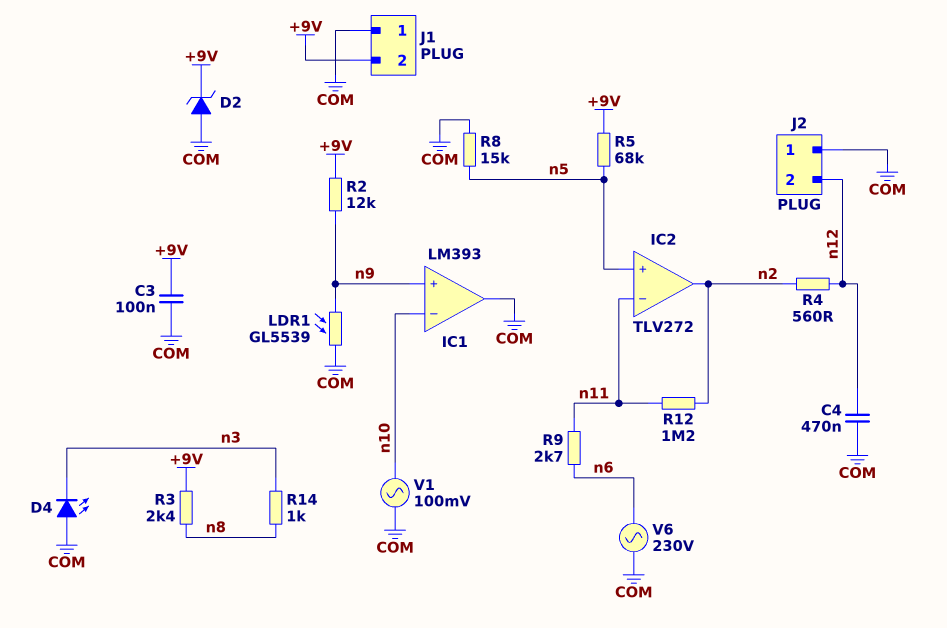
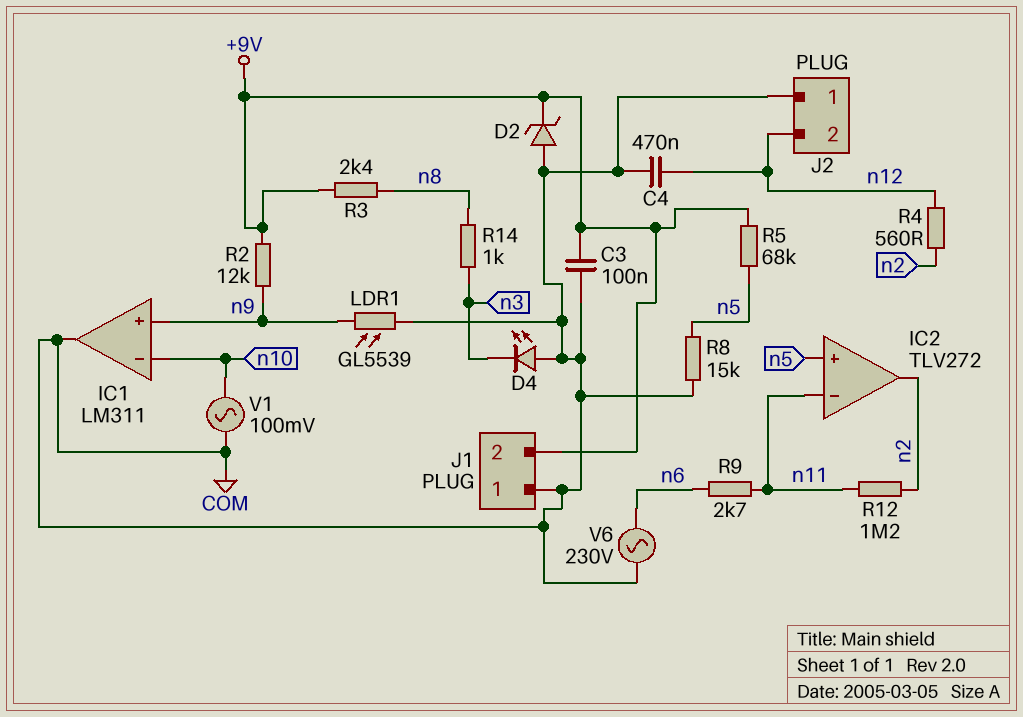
IC1: LM393 -> LM311

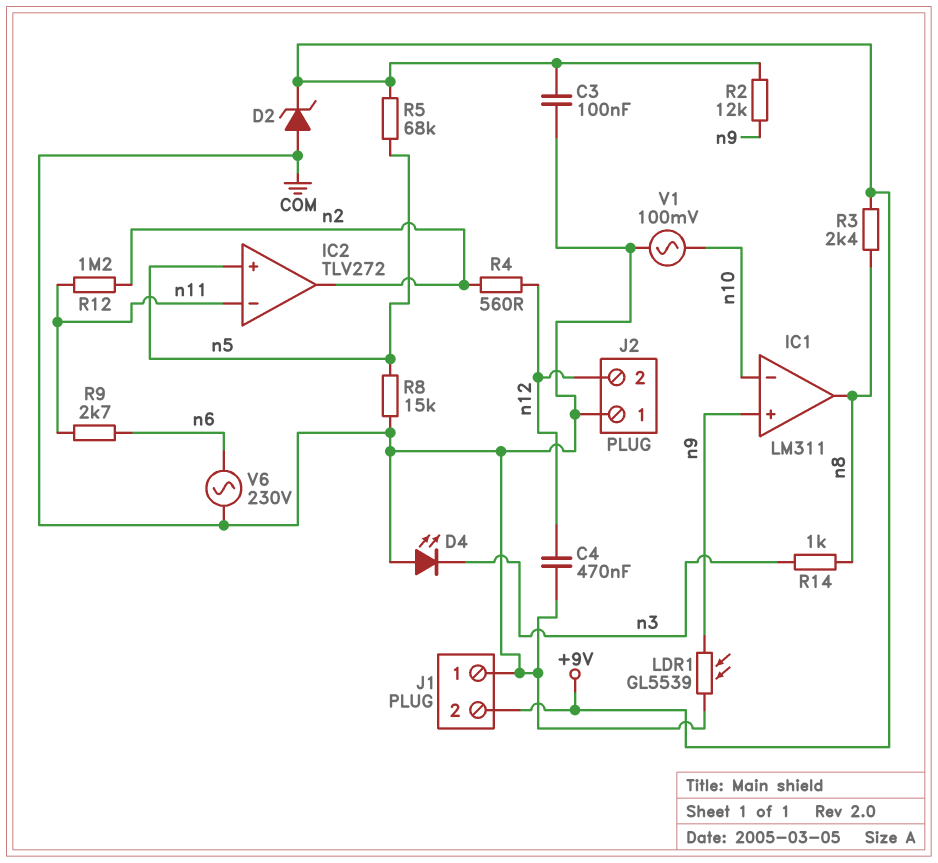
IC1 pin out: COM -> n8

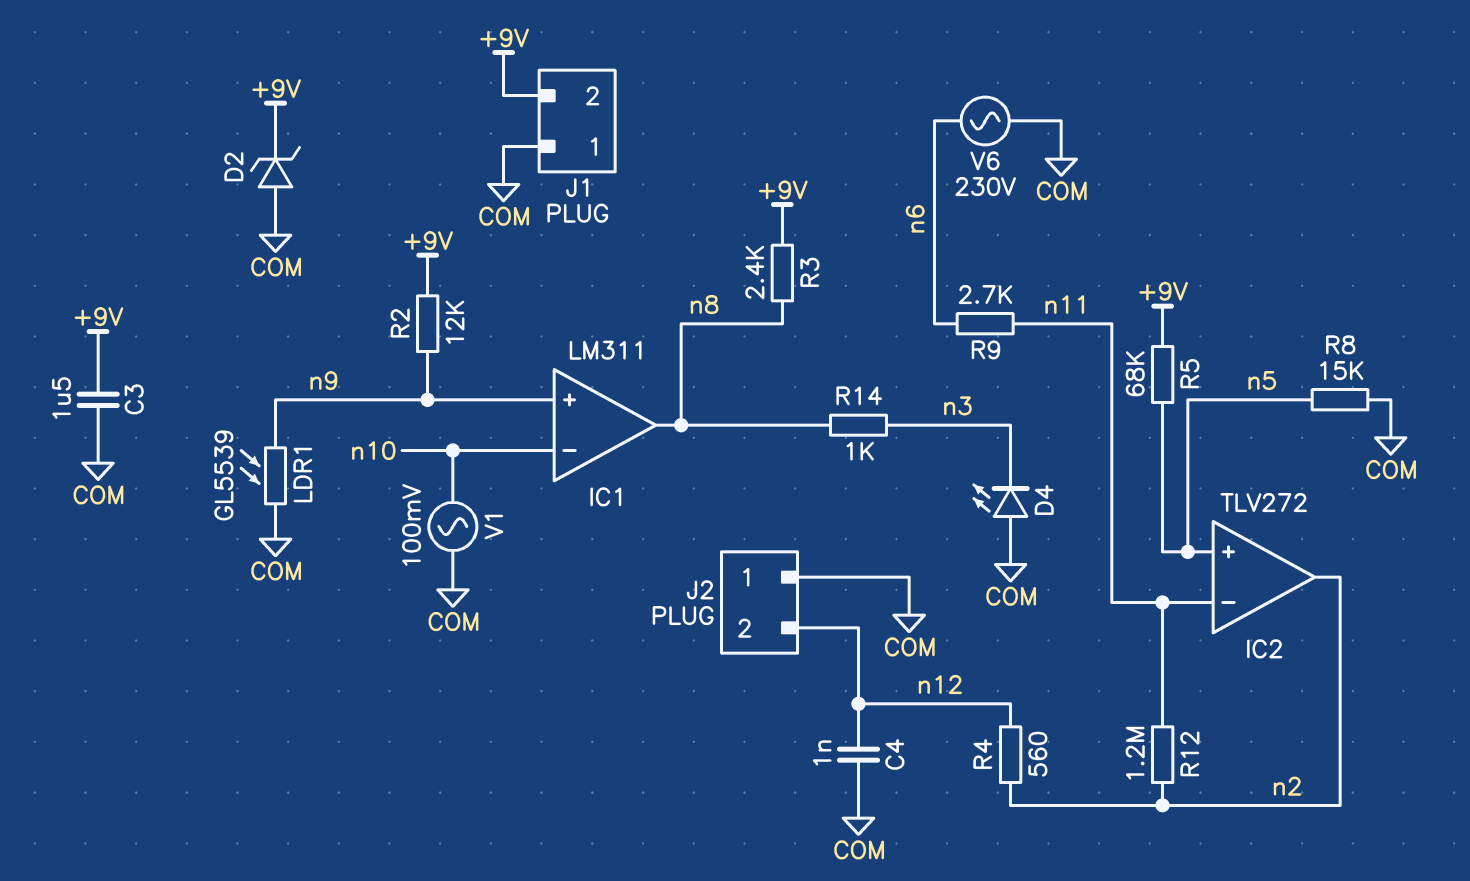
C3: 100nF (+9V, COM) -> 1.5uF (+9V, COM)
C4: 470nF (COM, n12) -> 1nF (COM, n12)

